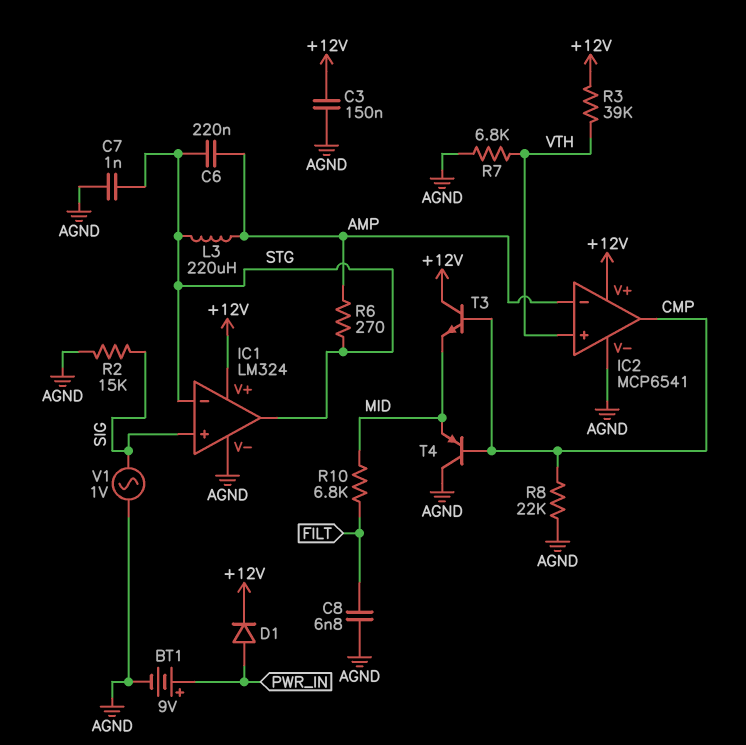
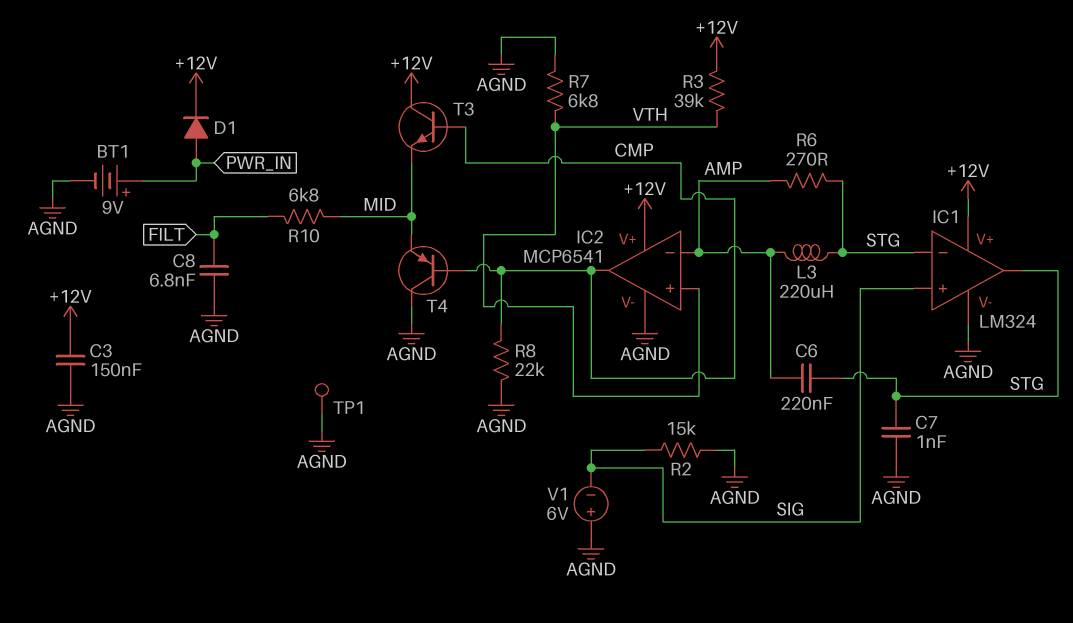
TP1: none -> test point (AGND)
V1: AC 1V (AGND, SIG) -> 6V (plus AGND, minus SIG)

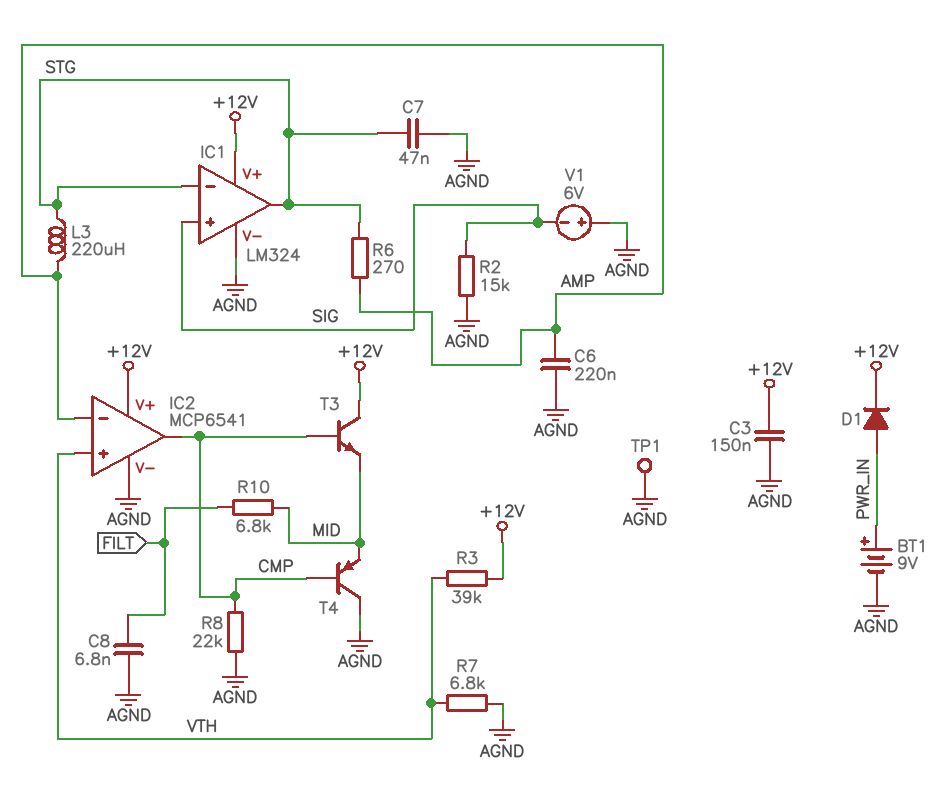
C6: 220nF (AMP, STG) -> 220nF (AGND, AMP)
C7: 1nF (AGND, STG) -> 47nF (AGND, STG)

